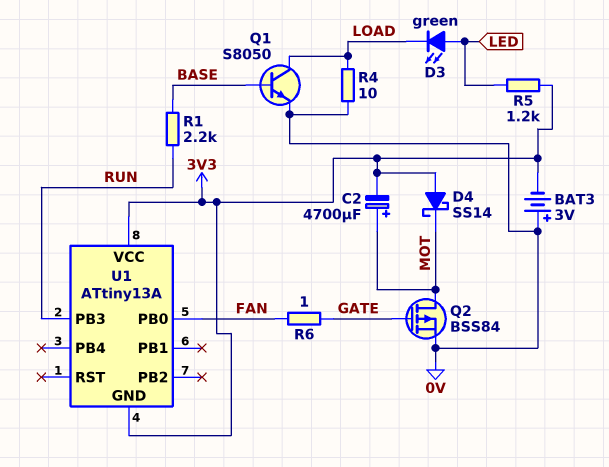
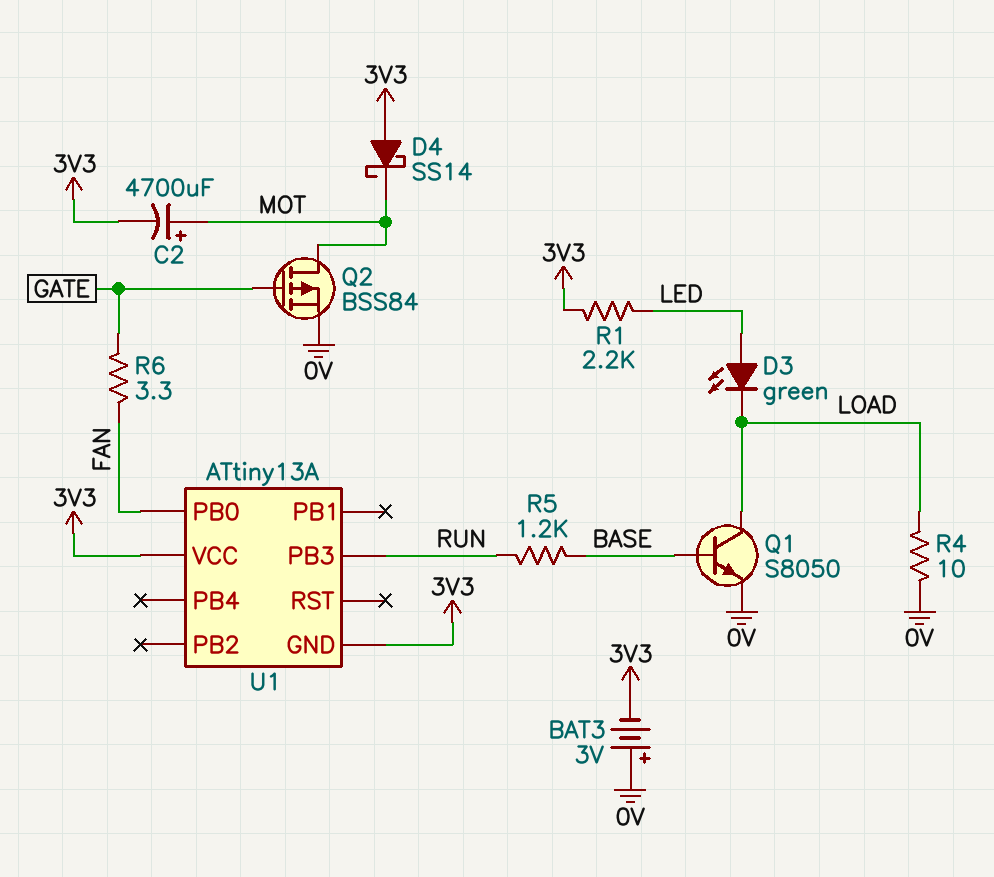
R1: 2.2k (BASE, RUN) -> 2.2k (3V3, LED)
R5: 1.2k (3V3, LED) -> 1.2k (BASE, RUN)
R6: 1 (FAN, GATE) -> 3.3 (FAN, GATE)

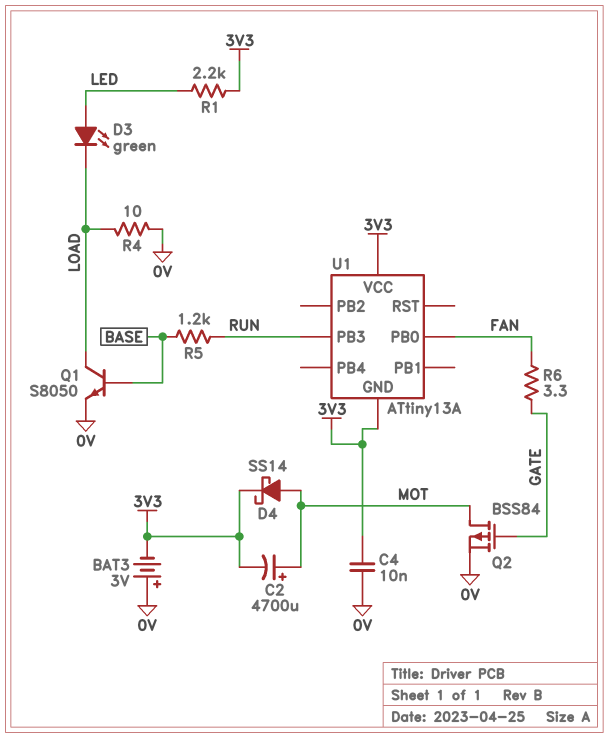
C4: none -> 10nF (0V, 3V3)
D4: schottky SS14 (A 3V3, K MOT) -> schottky SS14 (A MOT, K 3V3)

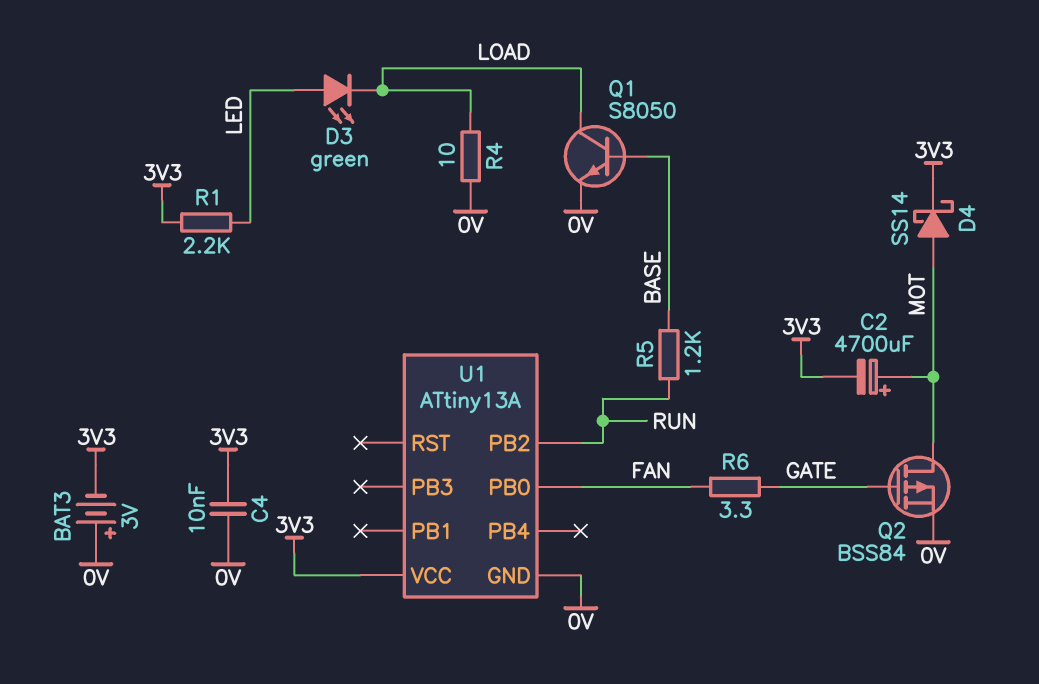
U1 pin GND: 3V3 -> 0V
U1 pin PB2: none -> RUN
U1 pin PB3: RUN -> none

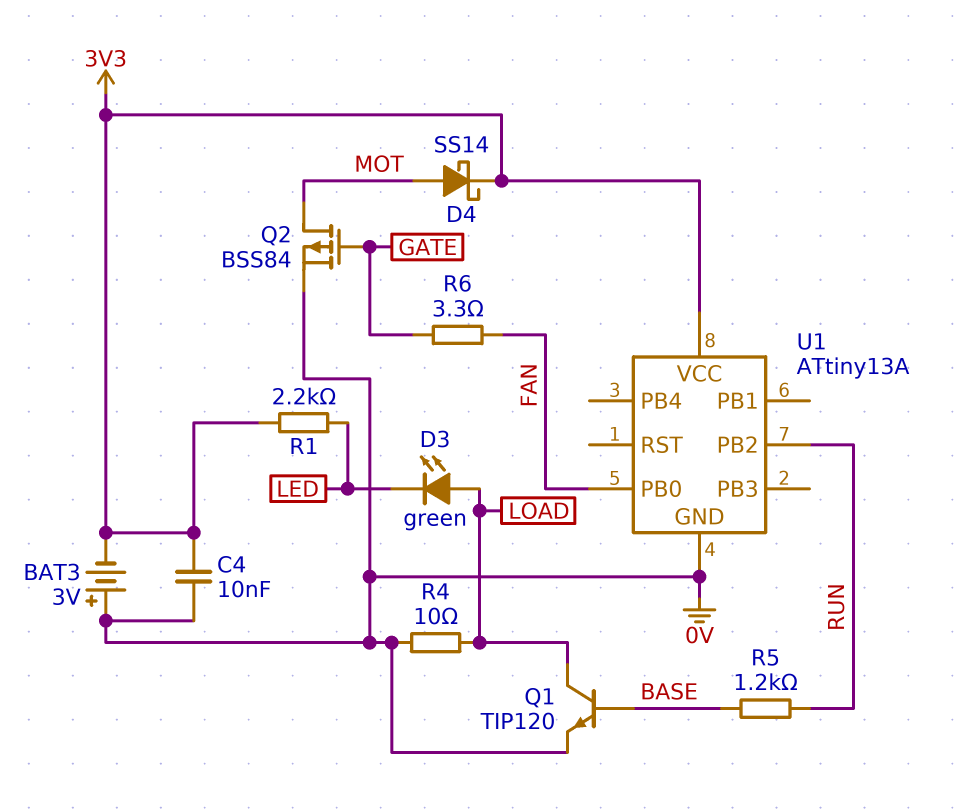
C2: 4700uF (plus MOT, minus 3V3) -> none
D3: LED green (A LED, K LOAD) -> LED green (A LOAD, K LED)
Q1: NPN S8050 (B BASE, C LOAD, E 0V) -> NPN TIP120 (B BASE, C LOAD, E 0V)

